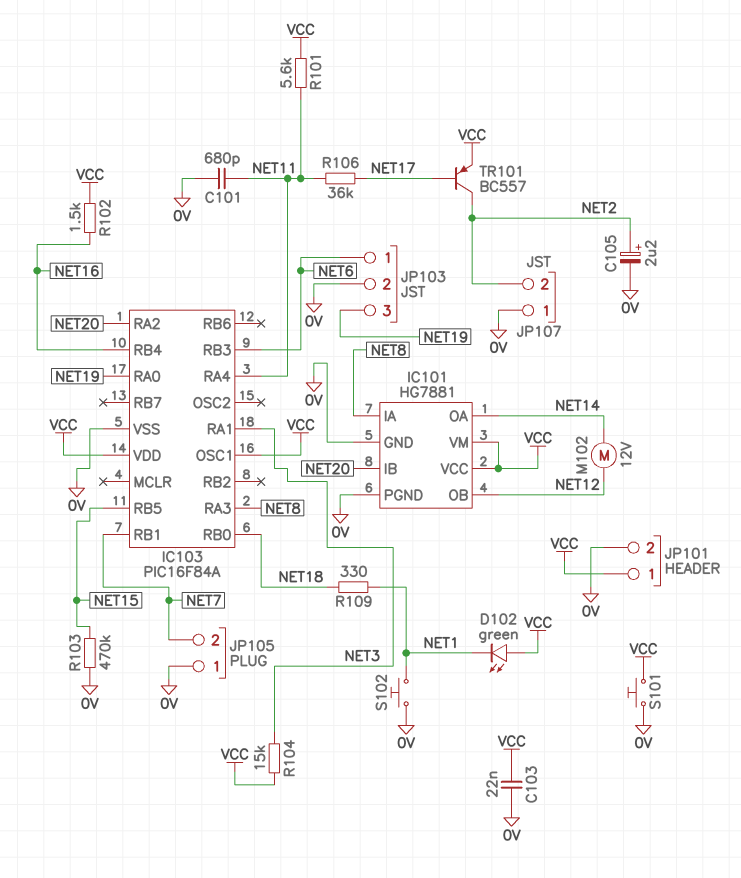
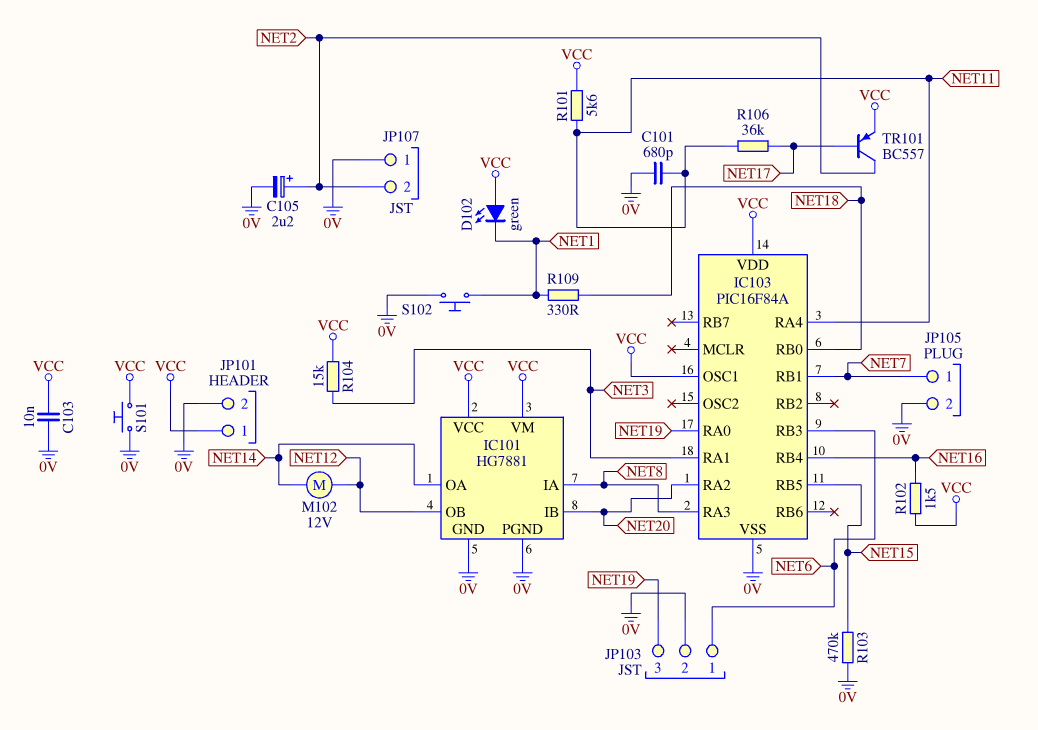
C103: 22nF (0V, VCC) -> 10nF (0V, VCC)
JP105 pin 1: 0V -> NET7
JP105 pin 2: NET7 -> 0V

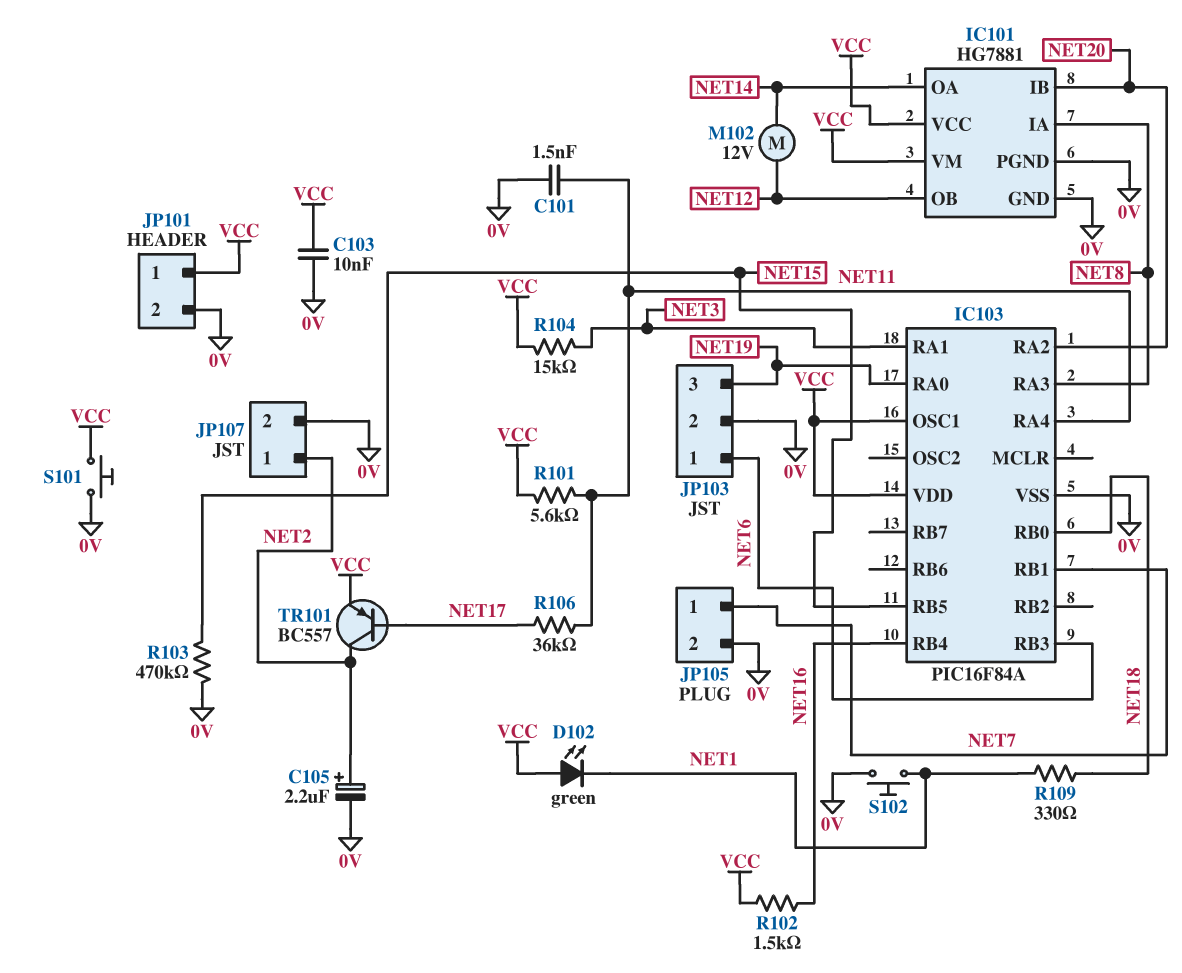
C101: 680pF (0V, NET11) -> 1.5nF (0V, NET11)
JP107 pin 1: 0V -> NET2
JP107 pin 2: NET2 -> 0V

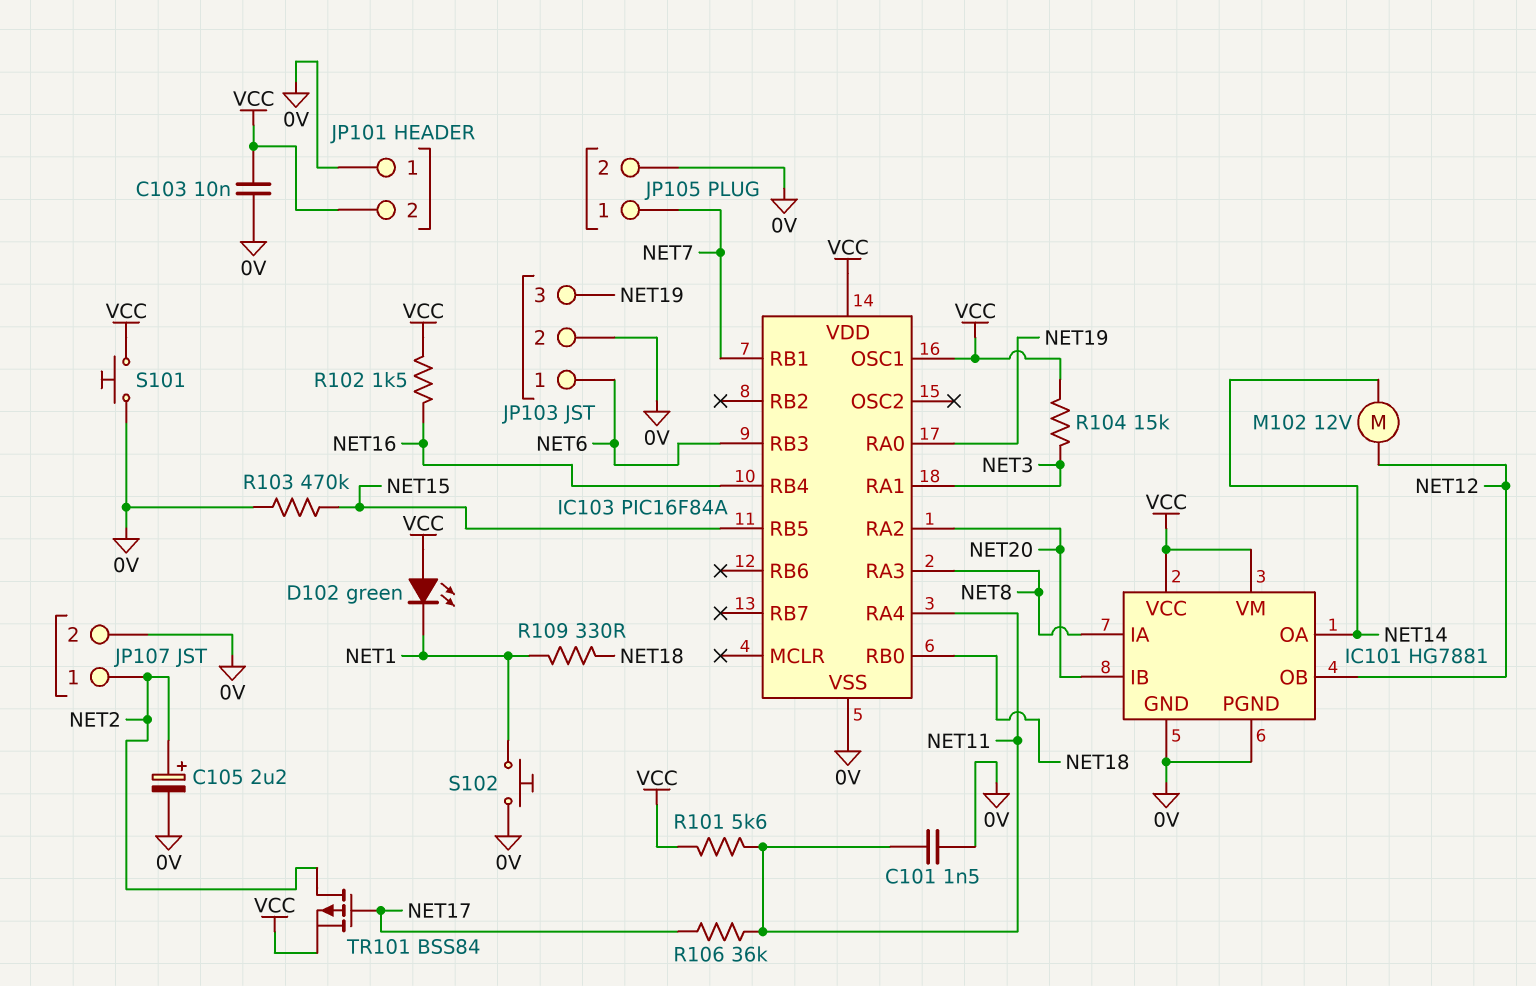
JP101 pin 1: VCC -> 0V
JP101 pin 2: 0V -> VCC
TR101: PNP BC557 (B NET17, C NET2, E VCC) -> PMOS BSS84 (G NET17, D NET2, S VCC)

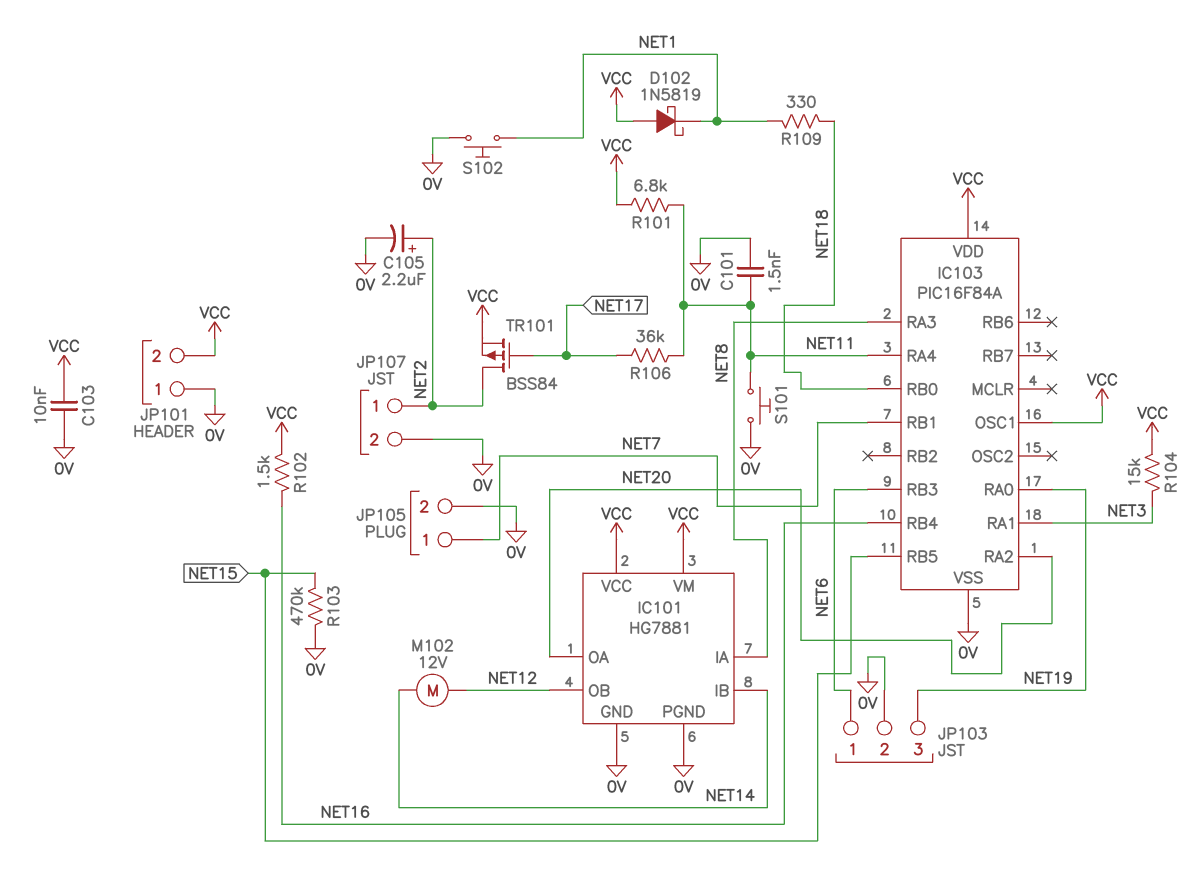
D102: LED green (A VCC, K NET1) -> schottky 1N5819 (A VCC, K NET1)
IC101 pin IB: NET20 -> NET14
IC101 pin OA: NET14 -> NET20
R101: 5.6k (NET11, VCC) -> 6.8k (NET11, VCC)
S101: button (0V, VCC) -> button (0V, NET11)

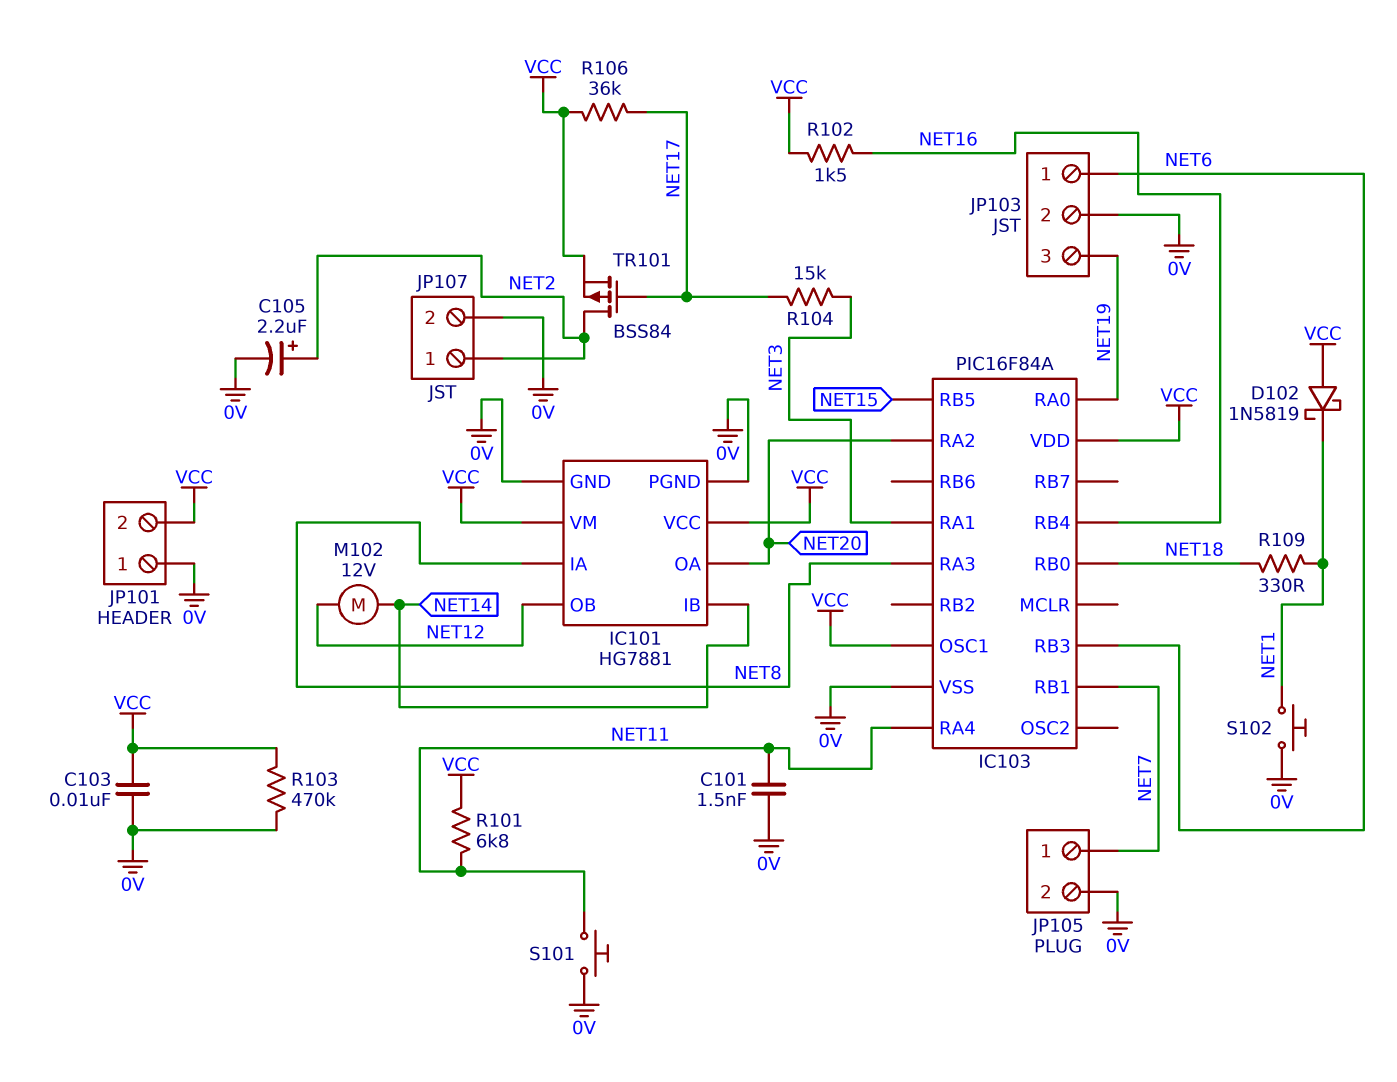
R103: 470k (0V, NET15) -> 470k (0V, VCC)
R104: 15k (NET3, VCC) -> 15k (NET3, NET17)
R106: 36k (NET11, NET17) -> 36k (NET17, VCC)

